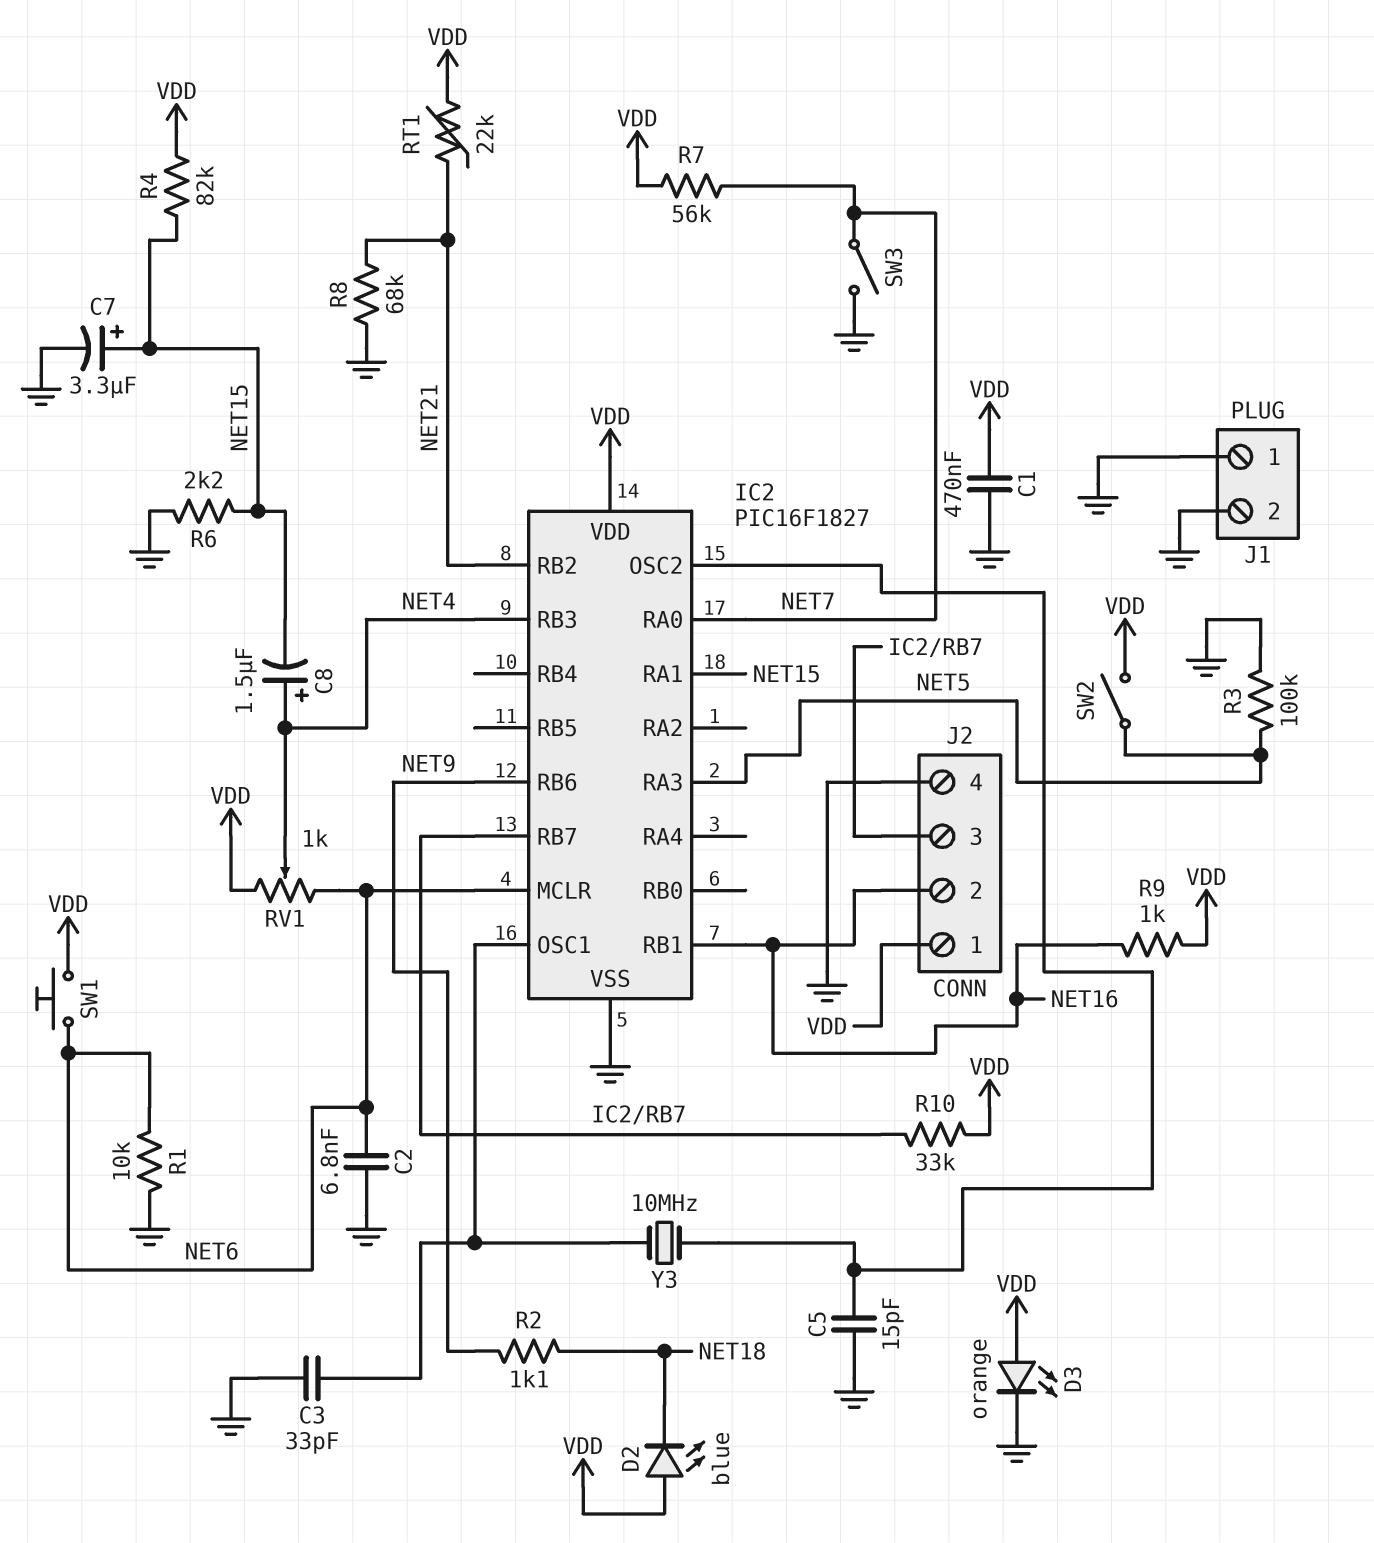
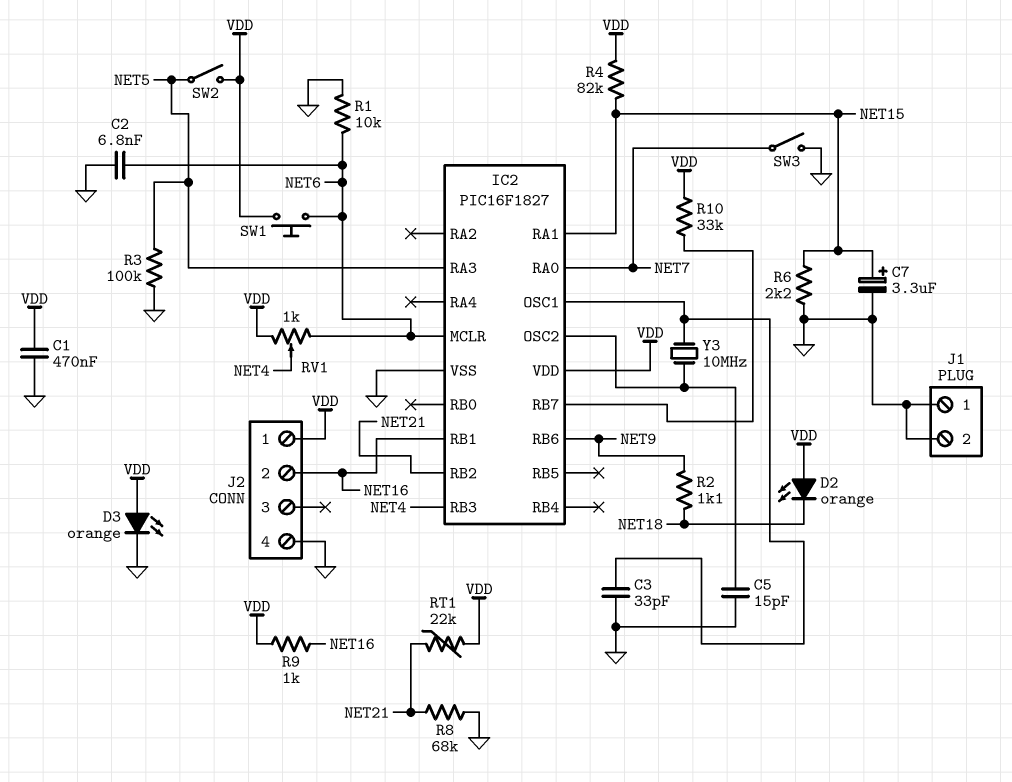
C8: 1.5uF (plus NET4, minus NET15) -> none
D2: LED blue (A VDD, K NET18) -> LED orange (A VDD, K NET18)
J2 pin 3: IC2/RB7 -> none
R7: 56k (NET7, VDD) -> none

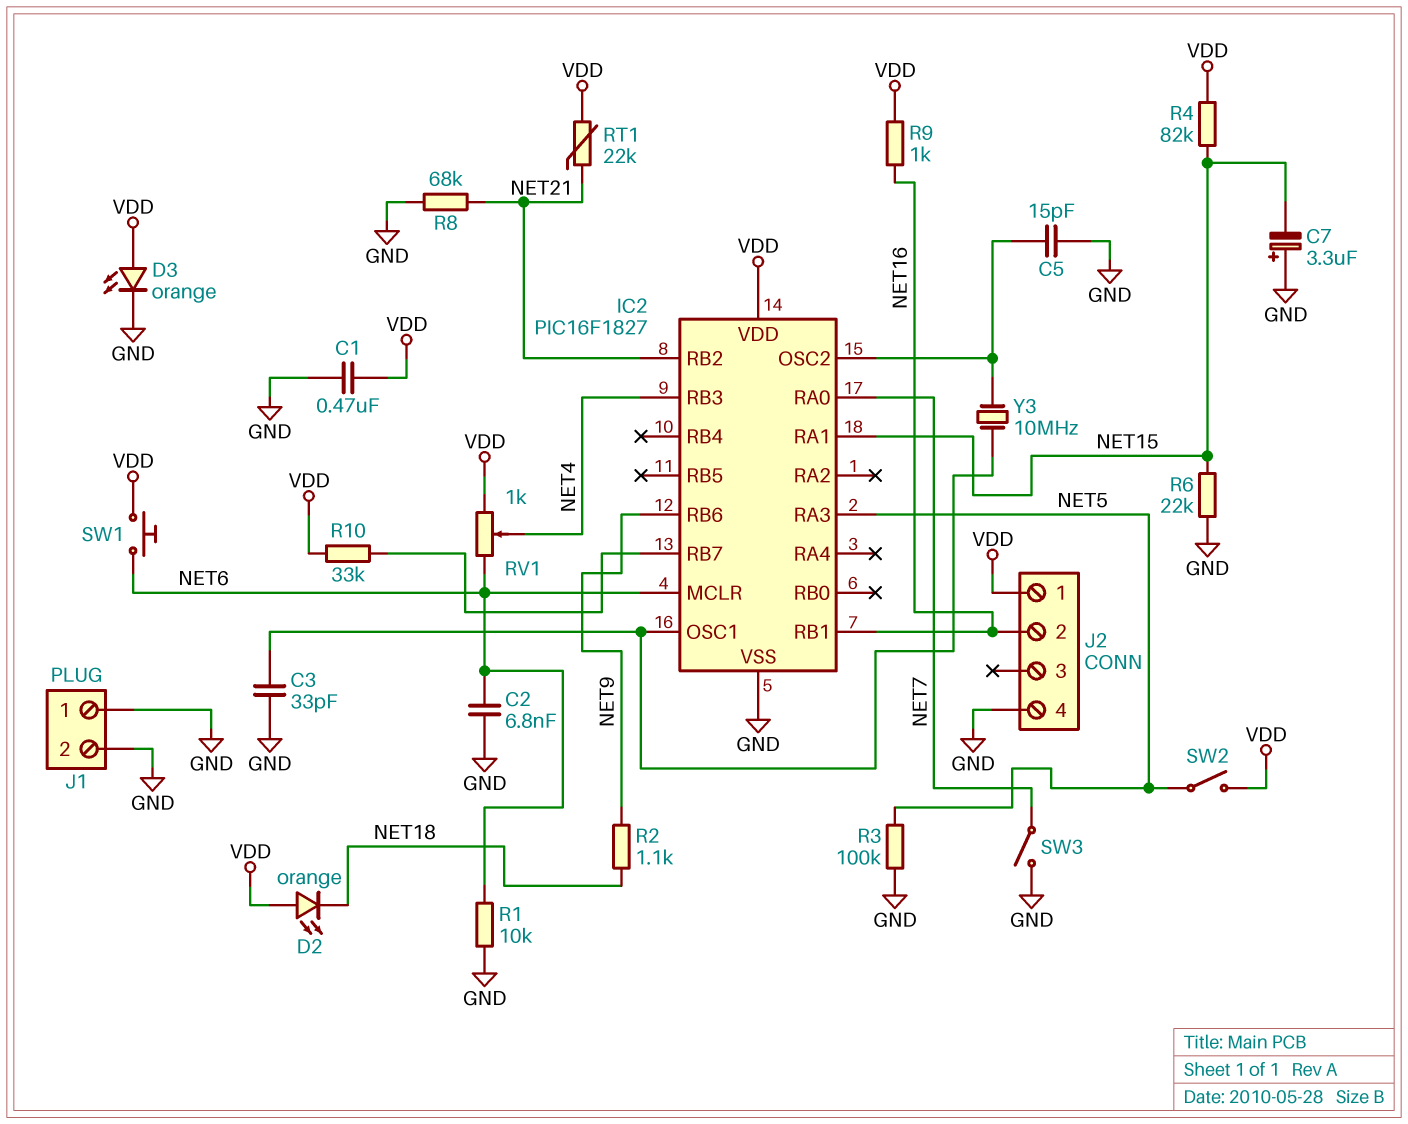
C7: 3.3uF (plus NET15, minus GND) -> 3.3uF (plus GND, minus NET15)
R6: 2.2k (GND, NET15) -> 22k (GND, NET15)

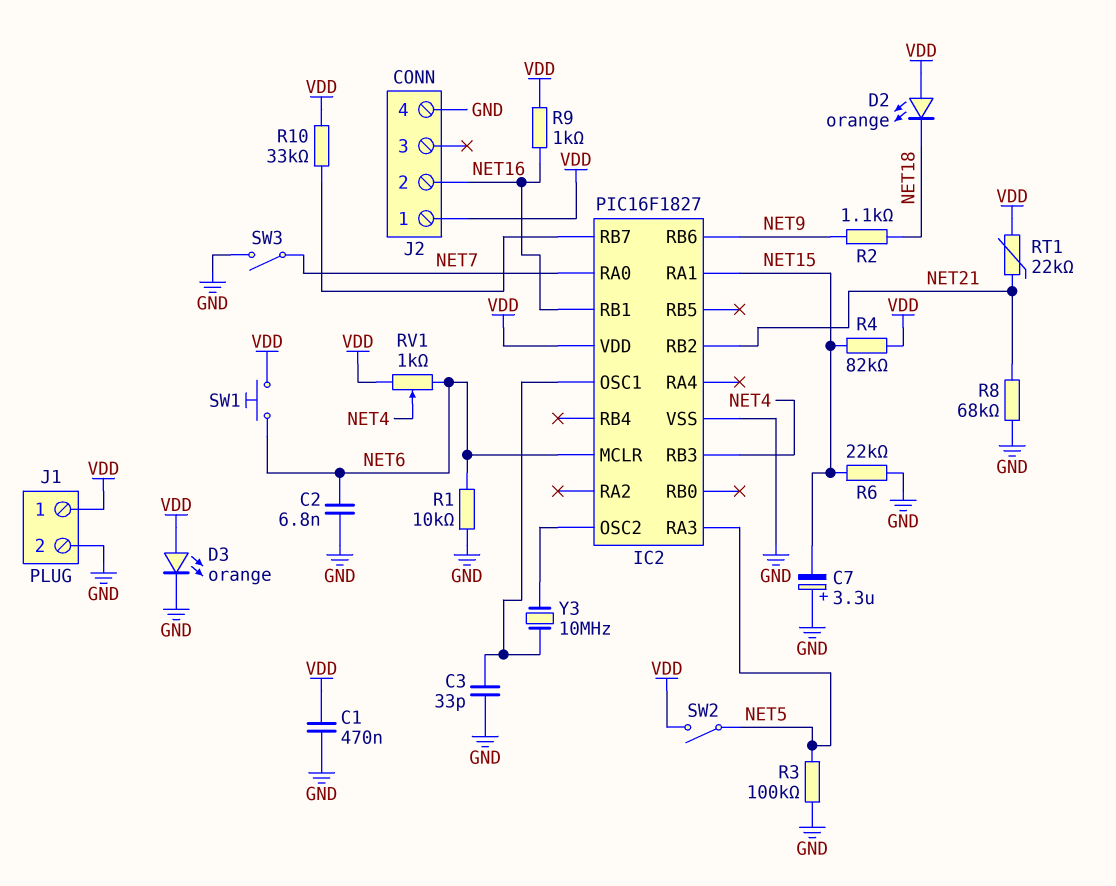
C5: 15pF (GND, IC2/OSC2) -> none
J1 pin 1: GND -> VDD

